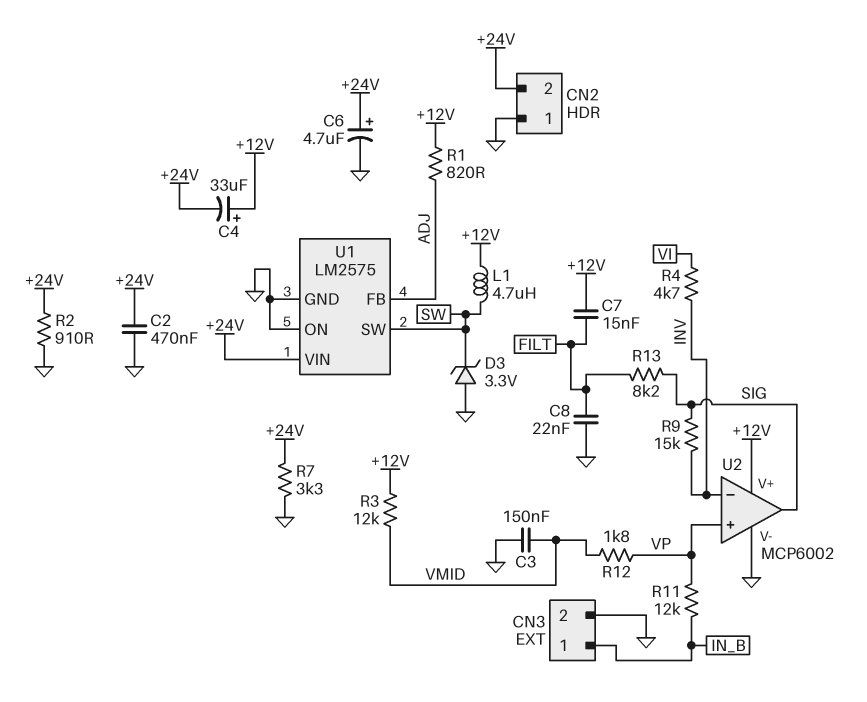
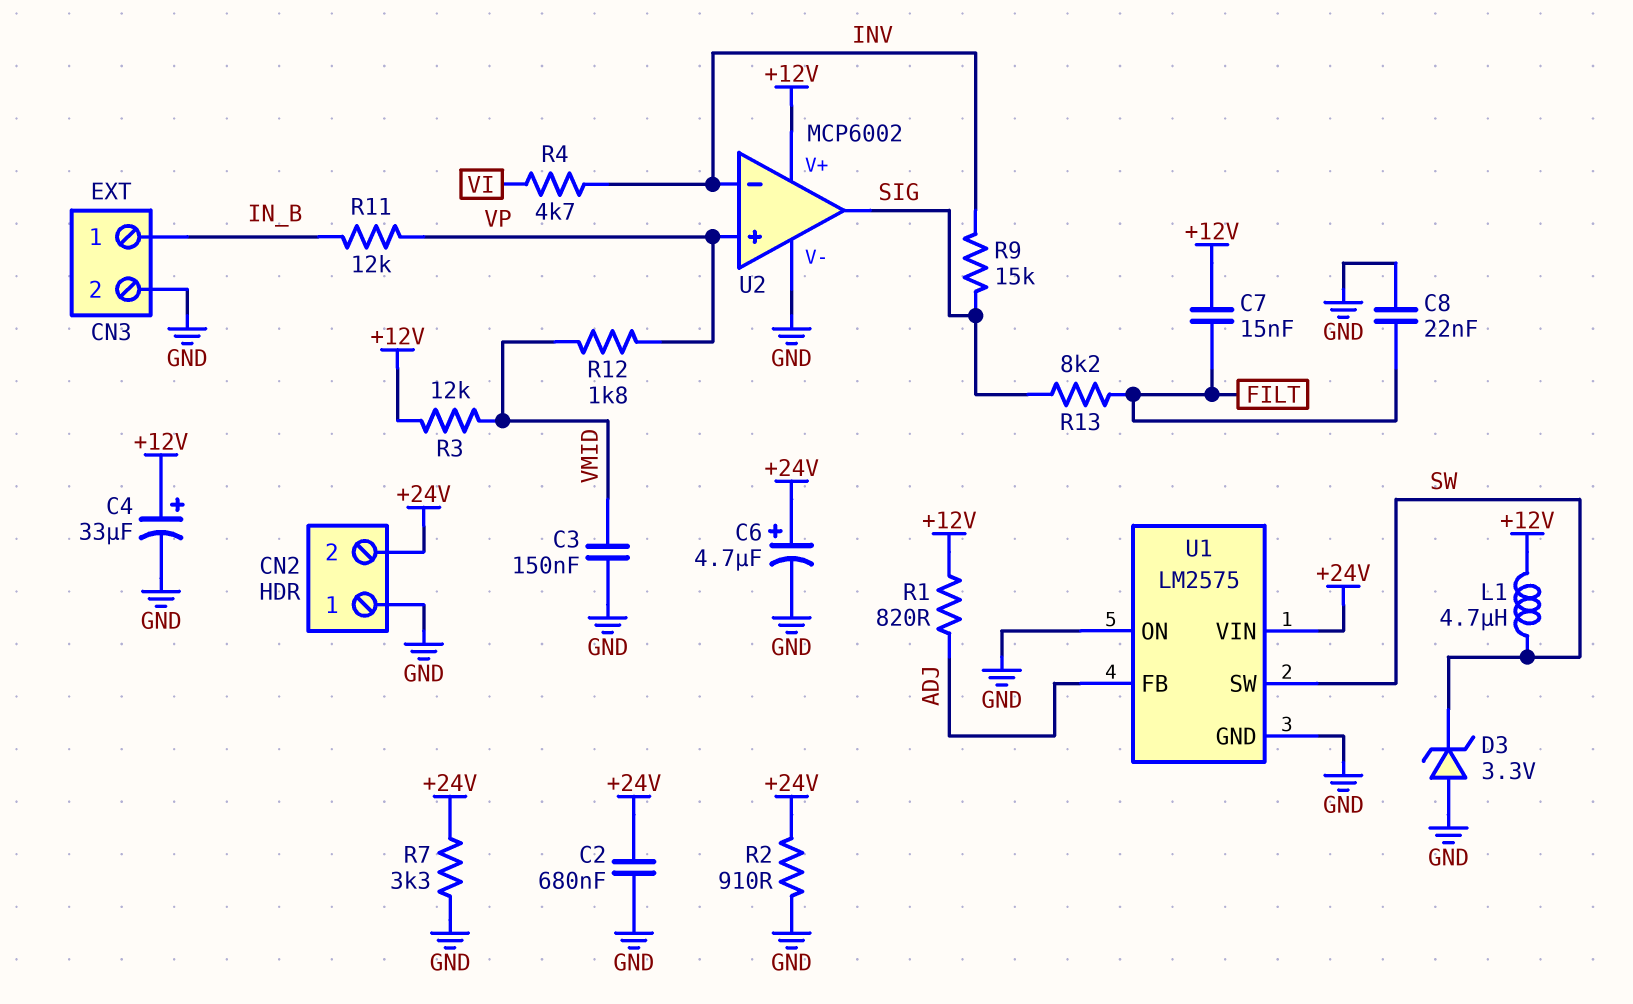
C2: 470nF (+24V, GND) -> 680nF (+24V, GND)
C4: 33uF (plus +12V, minus +24V) -> 33uF (plus +12V, minus GND)

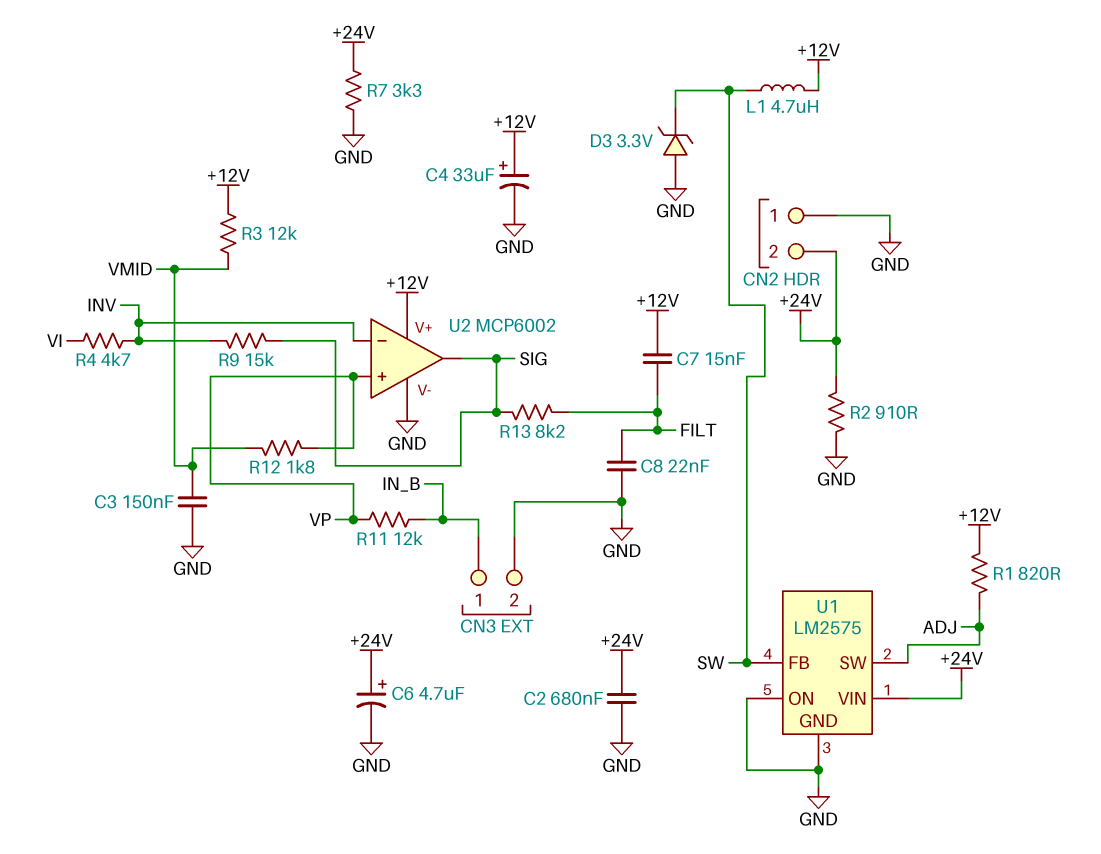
U1 pin FB: ADJ -> SW
U1 pin SW: SW -> ADJ

